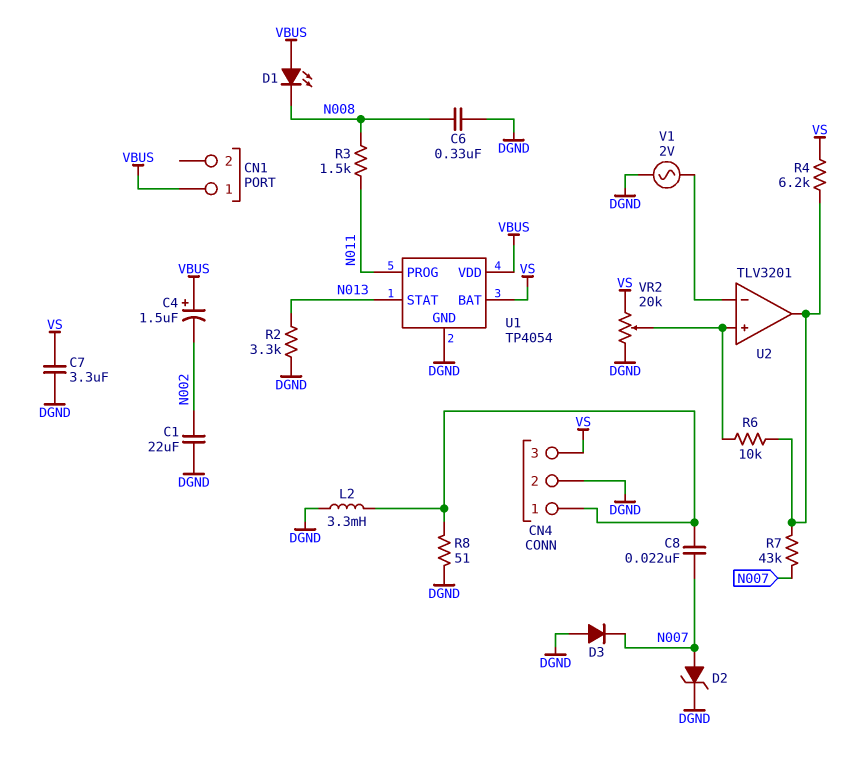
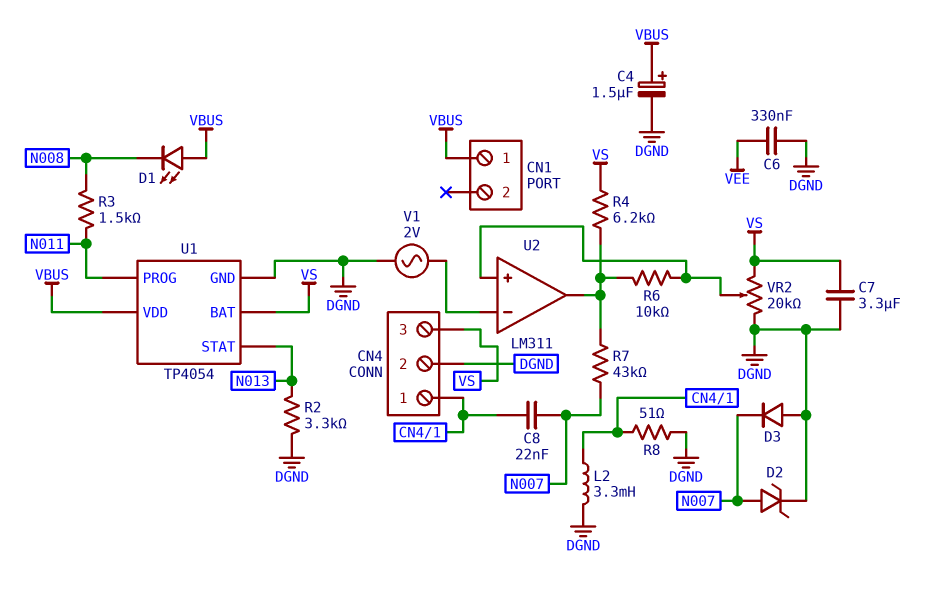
C1: 22uF (DGND, N002) -> none
C4: 1.5uF (plus VBUS, minus N002) -> 1.5uF (plus VBUS, minus DGND)
C6: 330nF (DGND, N008) -> 330nF (DGND, VEE)
U2: TLV3201 -> LM311

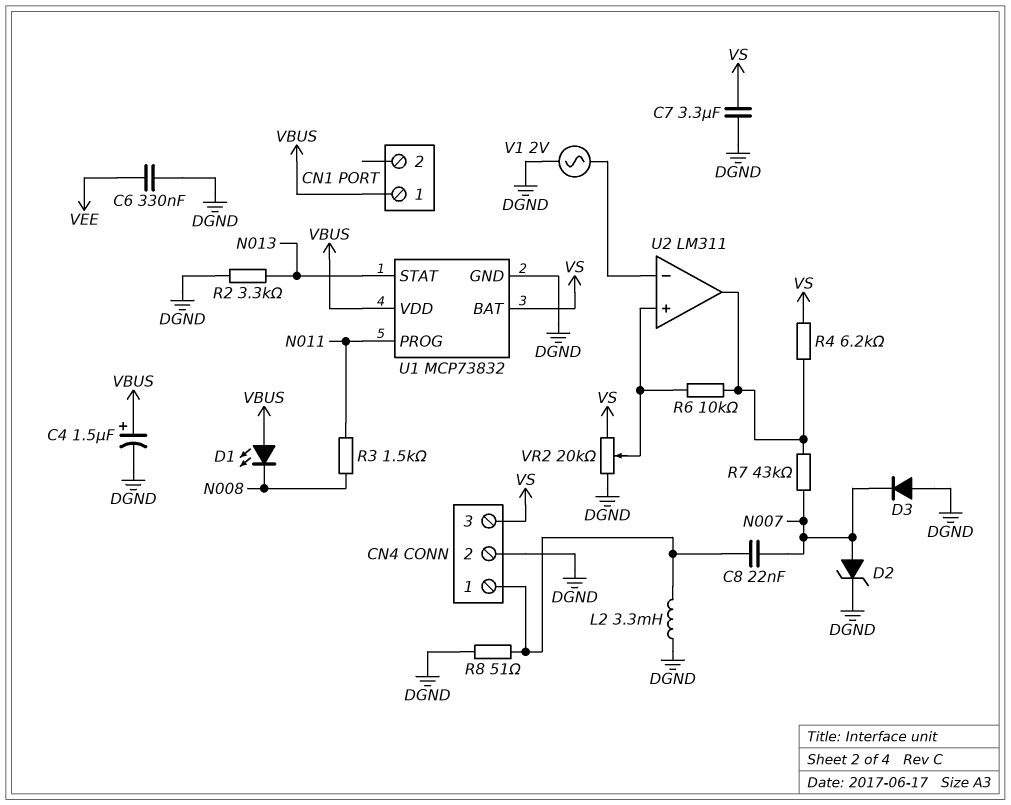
U1: TP4054 -> MCP73832

